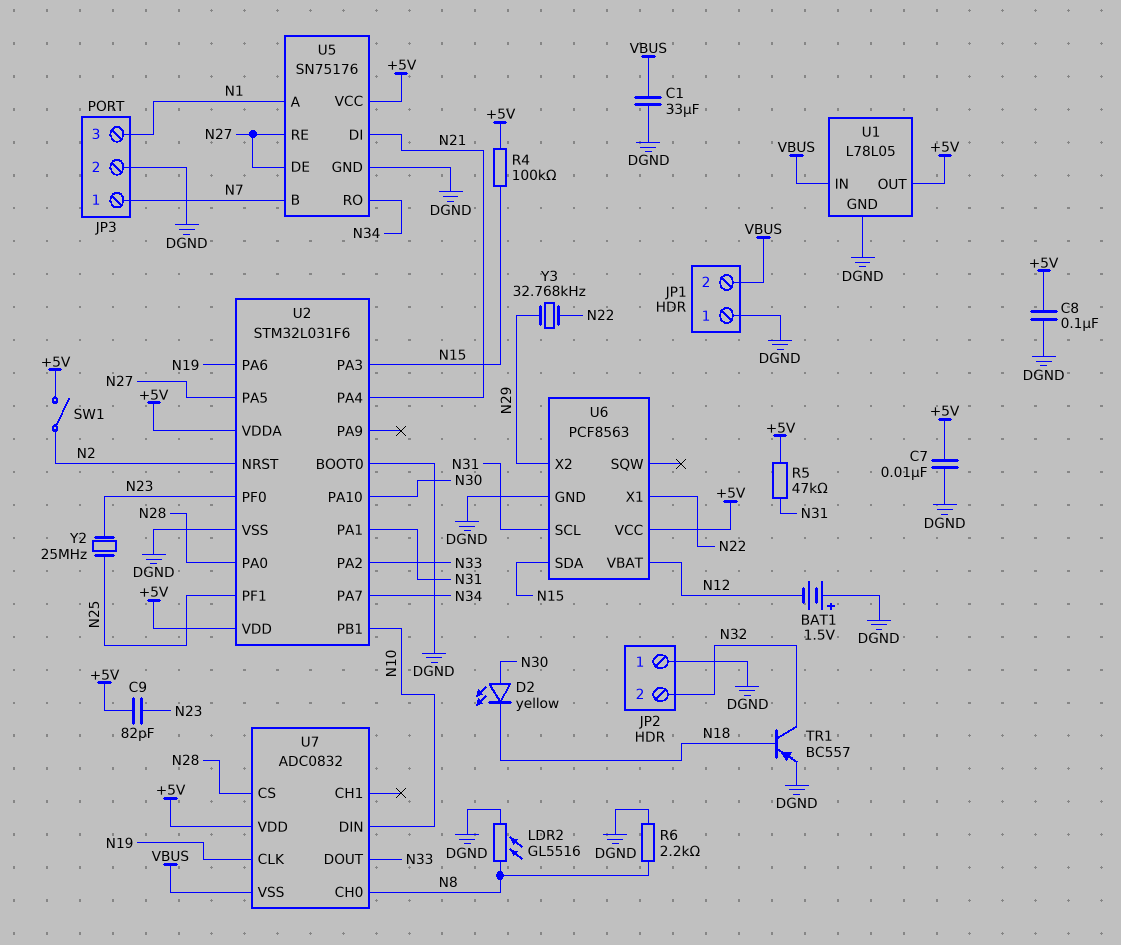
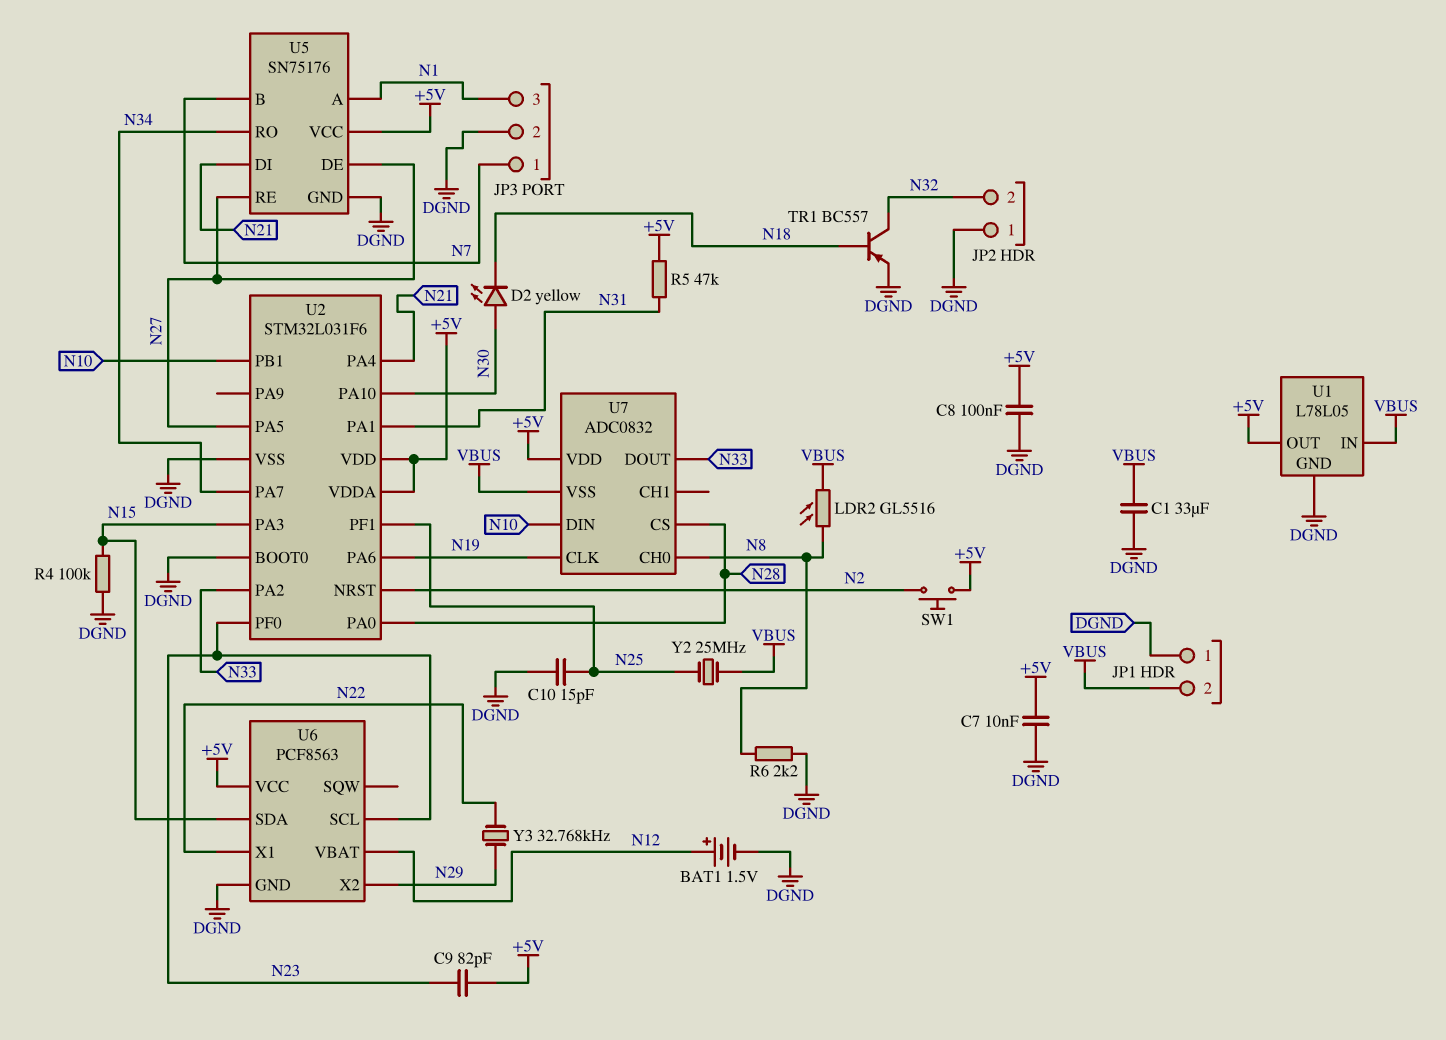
BAT1: 1.5V (plus DGND, minus N12) -> 1.5V (plus N12, minus DGND)
C10: none -> 15pF (DGND, N25)
LDR2: GL5516 (DGND, N8) -> GL5516 (N8, VBUS)
R4: 100k (+5V, N15) -> 100k (DGND, N15)
SW1: switch (+5V, N2) -> button (+5V, N2)
U6 pin SCL: N31 -> N23
Y2: 25MHz (N23, N25) -> 25MHz (N25, VBUS)

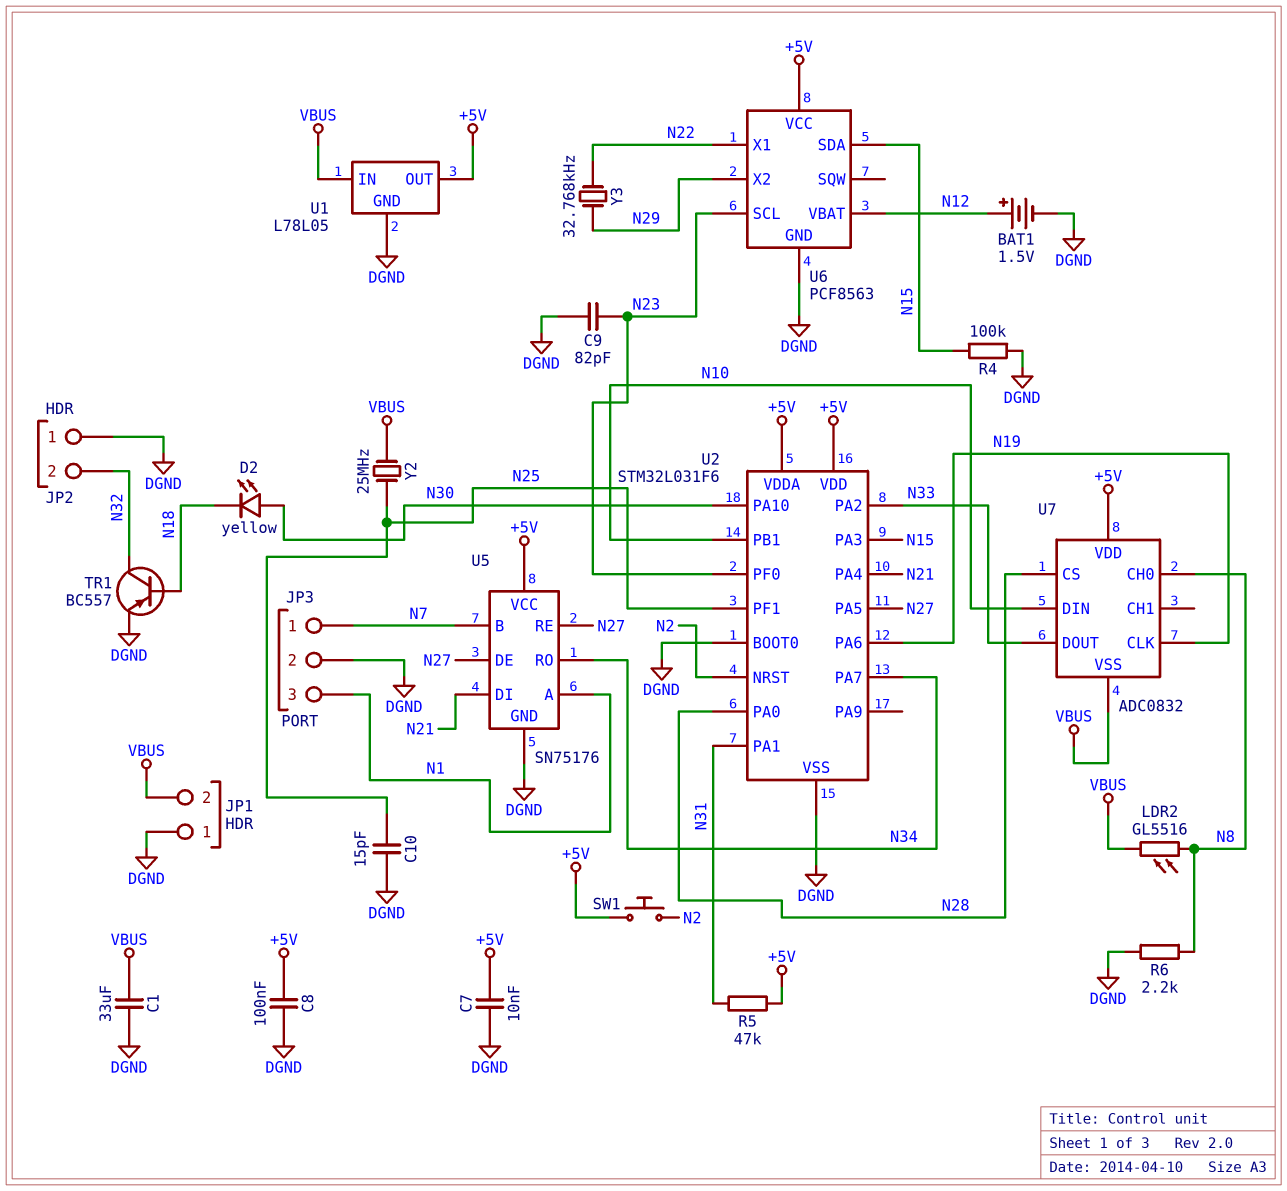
C9: 82pF (+5V, N23) -> 82pF (DGND, N23)

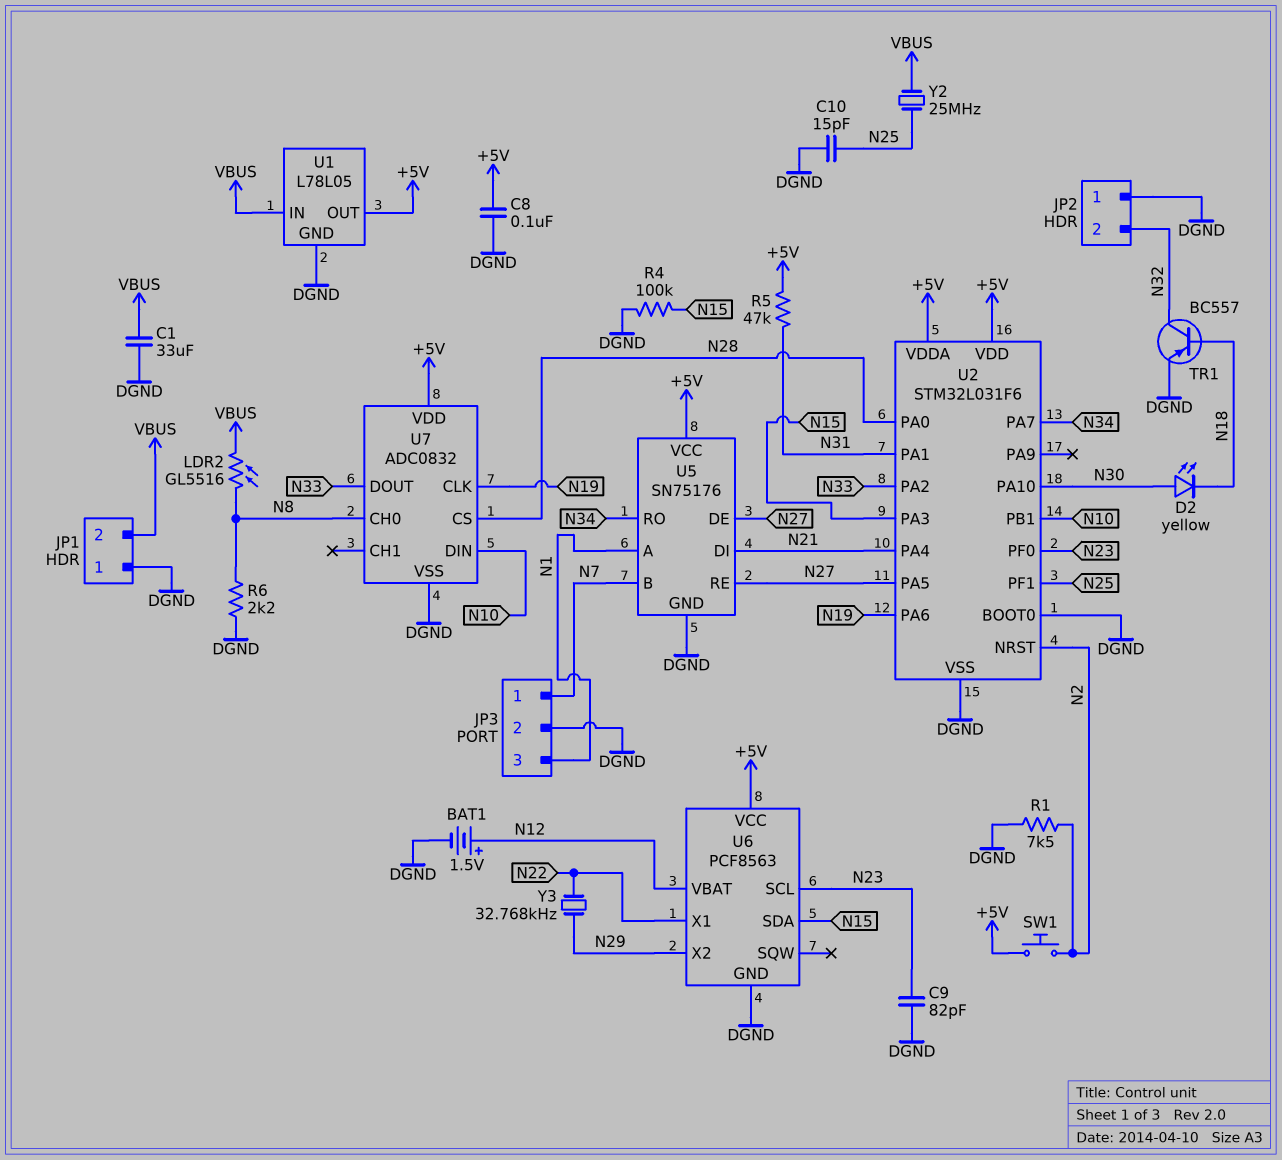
C7: 10nF (+5V, DGND) -> none
R1: none -> 7.5k (DGND, N2)
U7 pin VSS: VBUS -> DGND

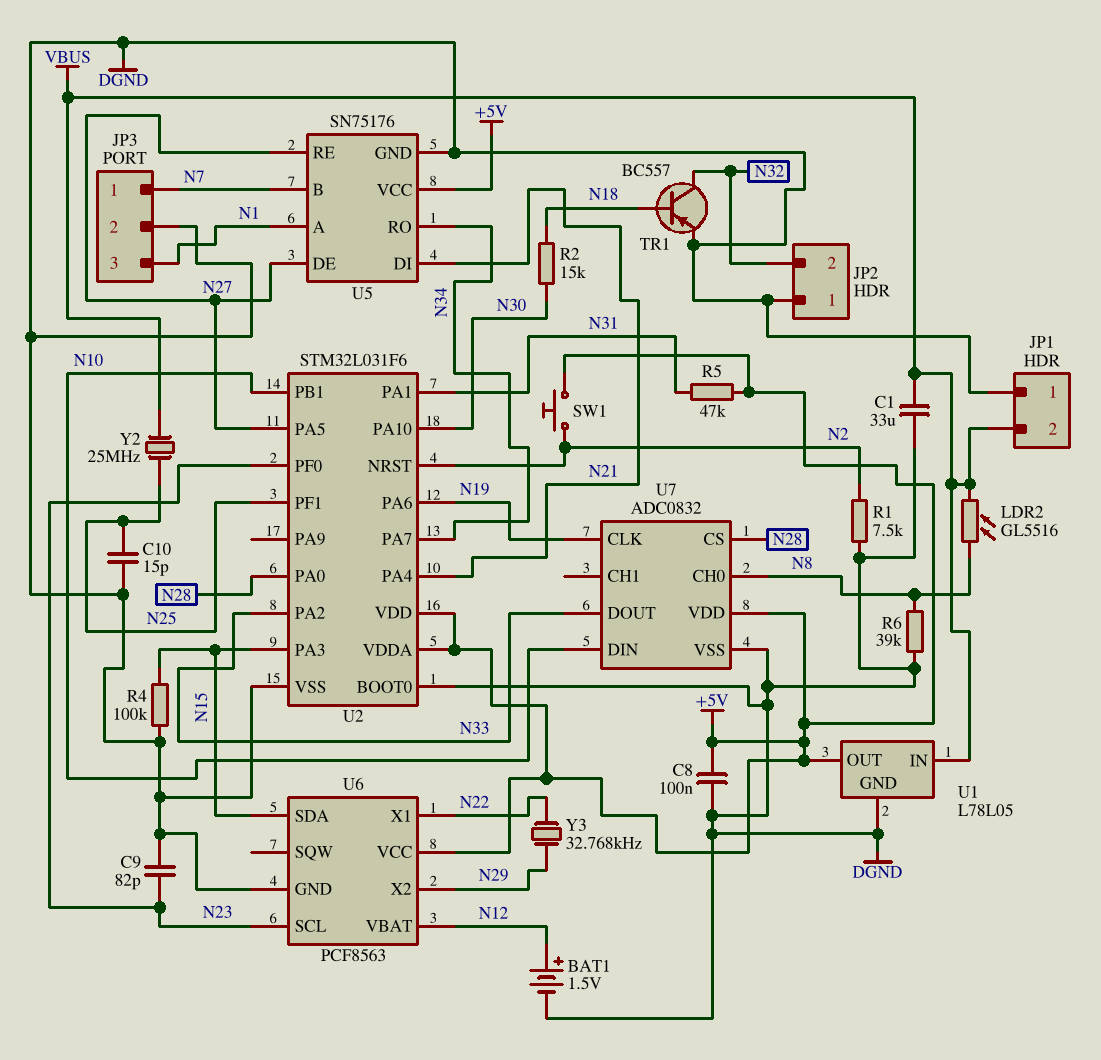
D2: LED yellow (A N30, K N18) -> none
R2: none -> 15k (N18, N30)
R6: 2.2k (DGND, N8) -> 39k (DGND, N8)

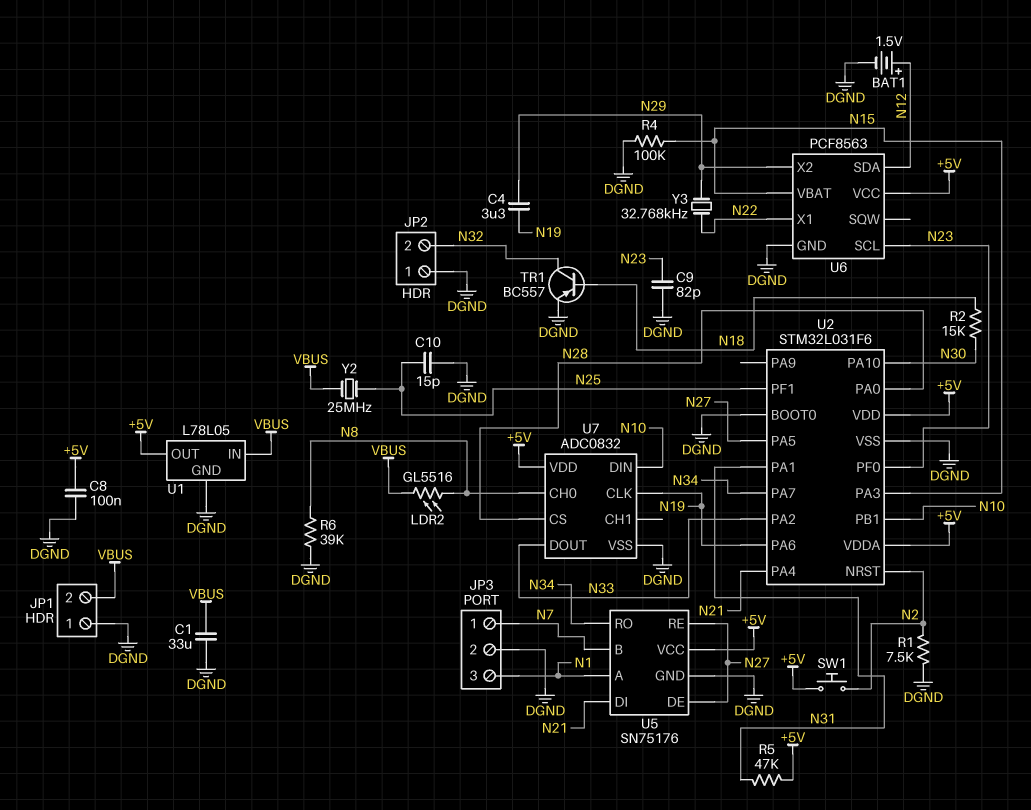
C4: none -> 3.3uF (N19, N29)
U6 pin SDA: N15 -> N12
U6 pin VBAT: N12 -> N15

